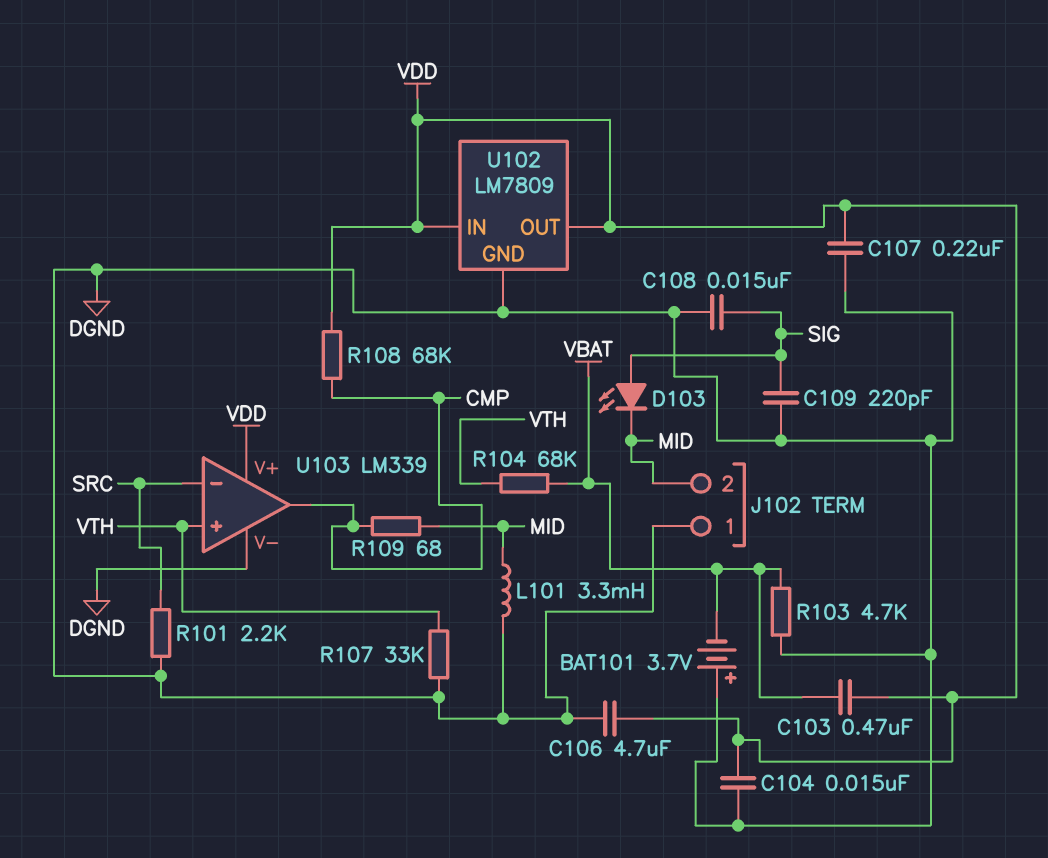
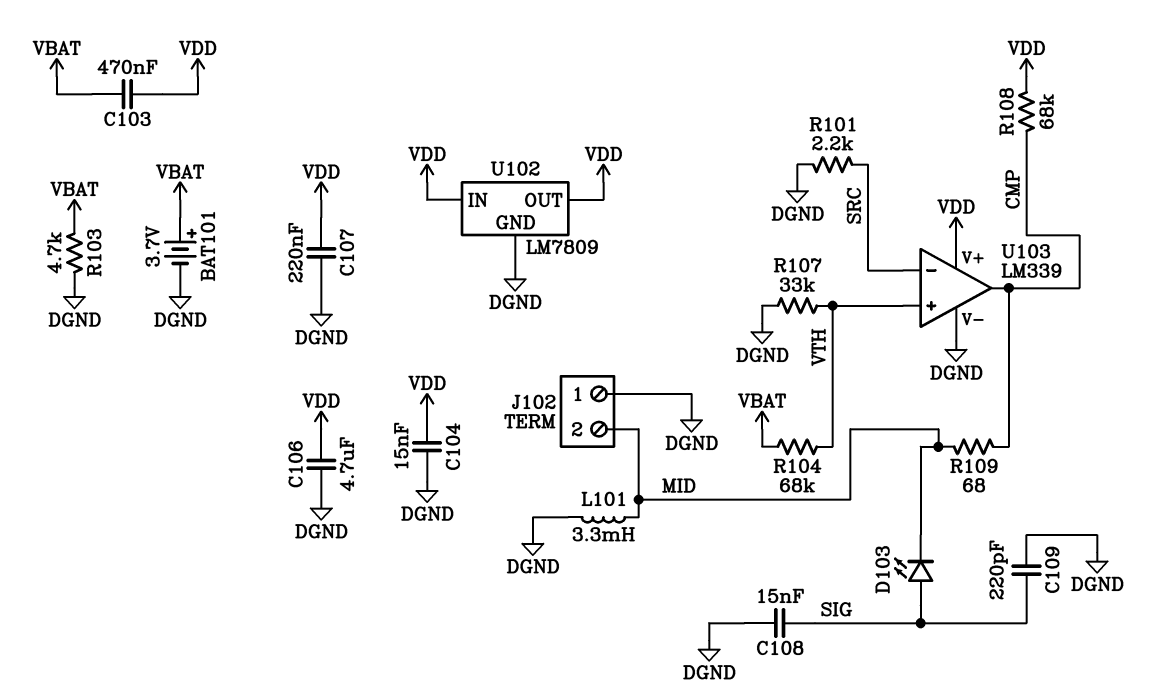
BAT101: 3.7V (plus DGND, minus VBAT) -> 3.7V (plus VBAT, minus DGND)

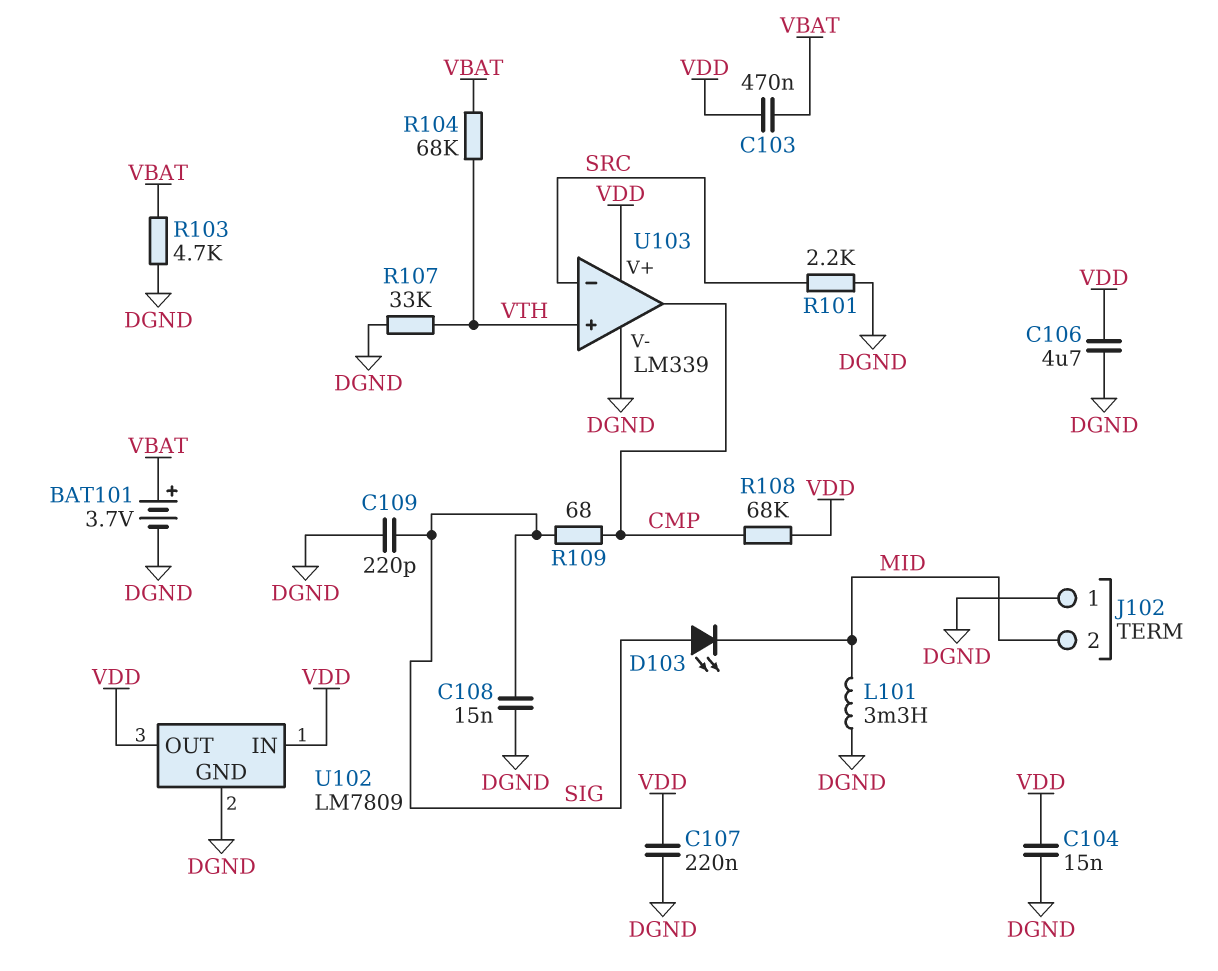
R109: 68 (CMP, MID) -> 68 (CMP, SIG)

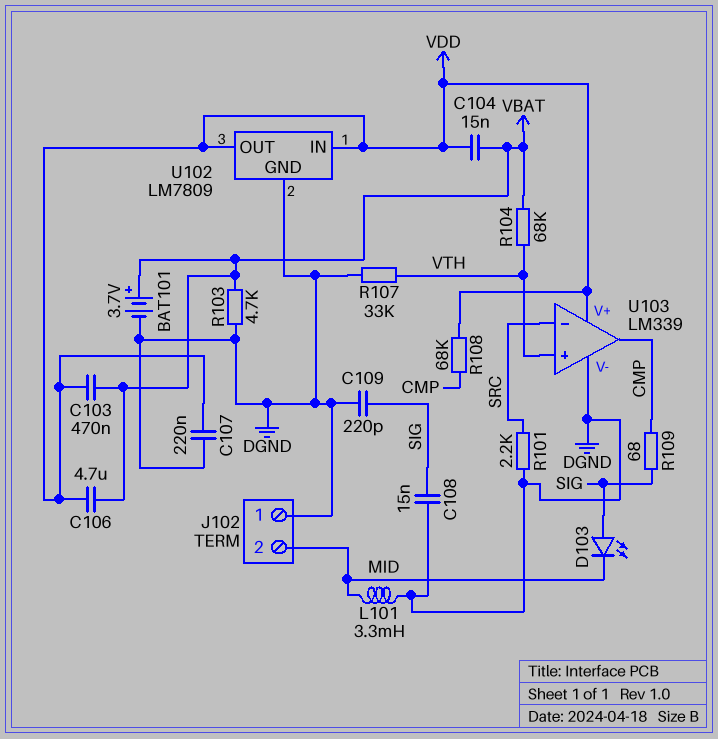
C104: 15nF (DGND, VDD) -> 15nF (VBAT, VDD)
C106: 4.7uF (DGND, VDD) -> 4.7uF (VBAT, VDD)

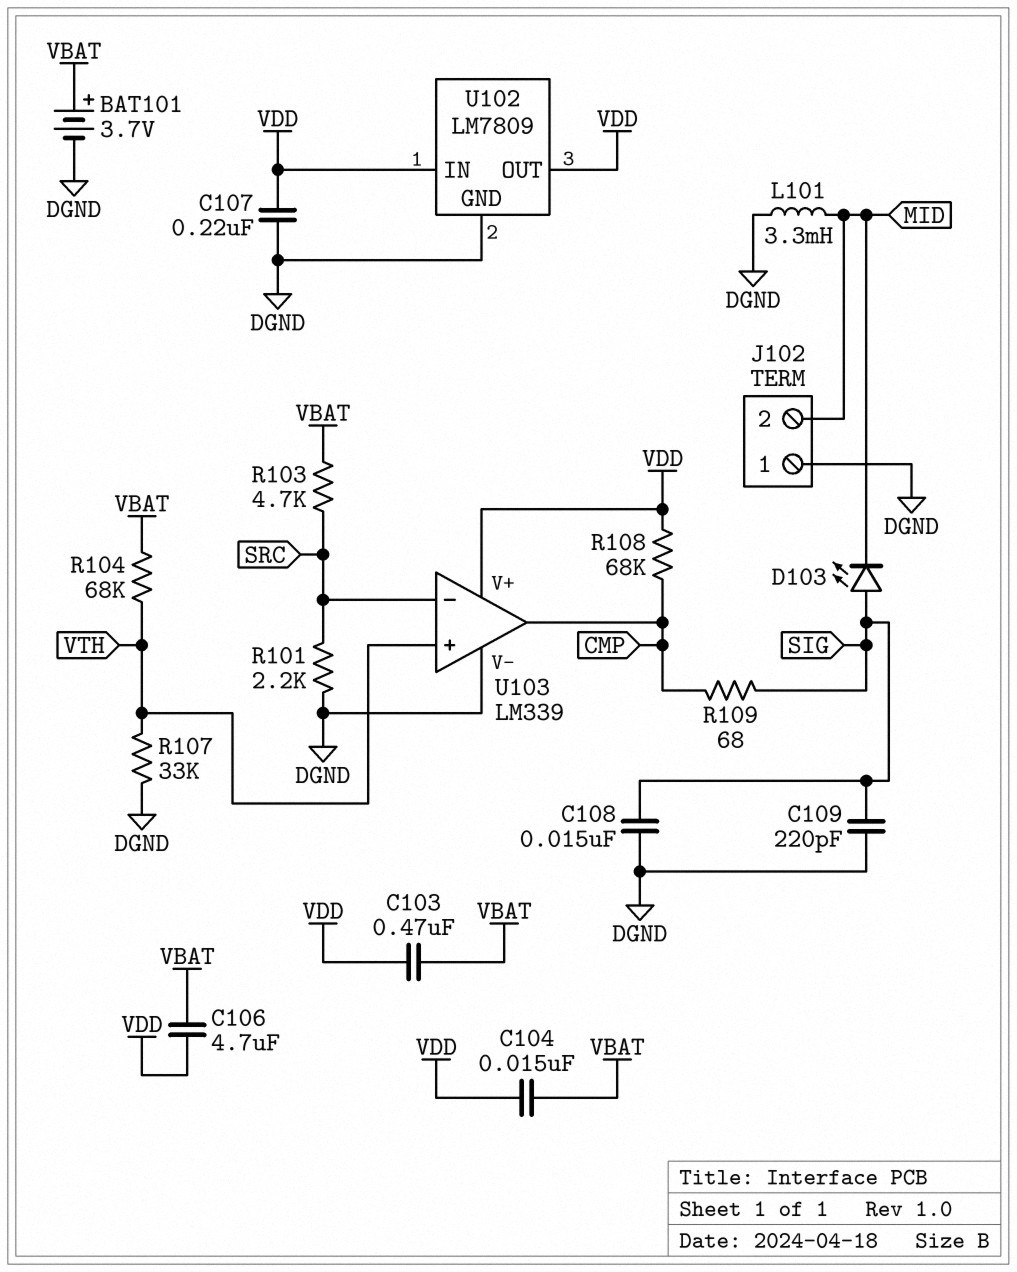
R103: 4.7k (DGND, VBAT) -> 4.7k (SRC, VBAT)

